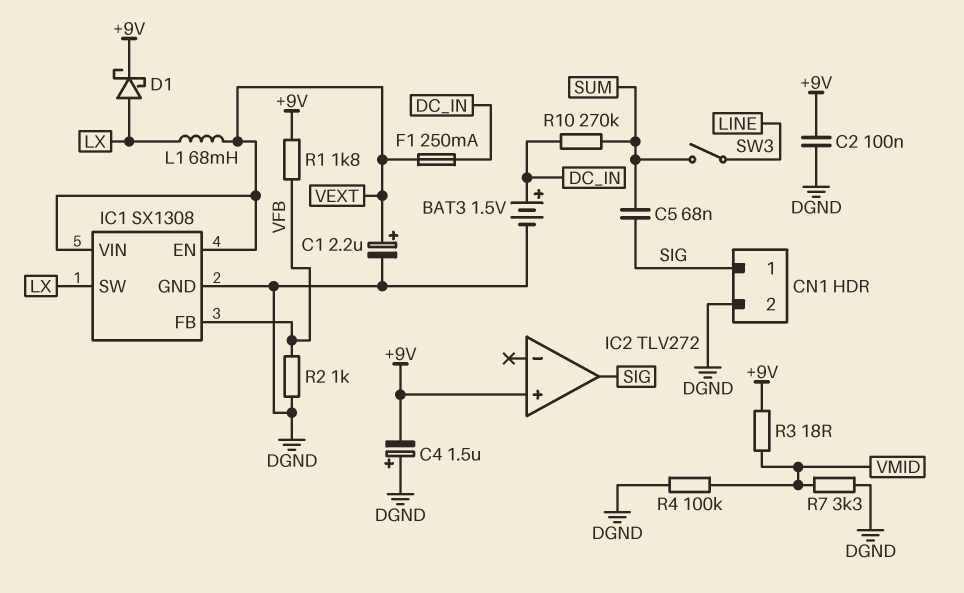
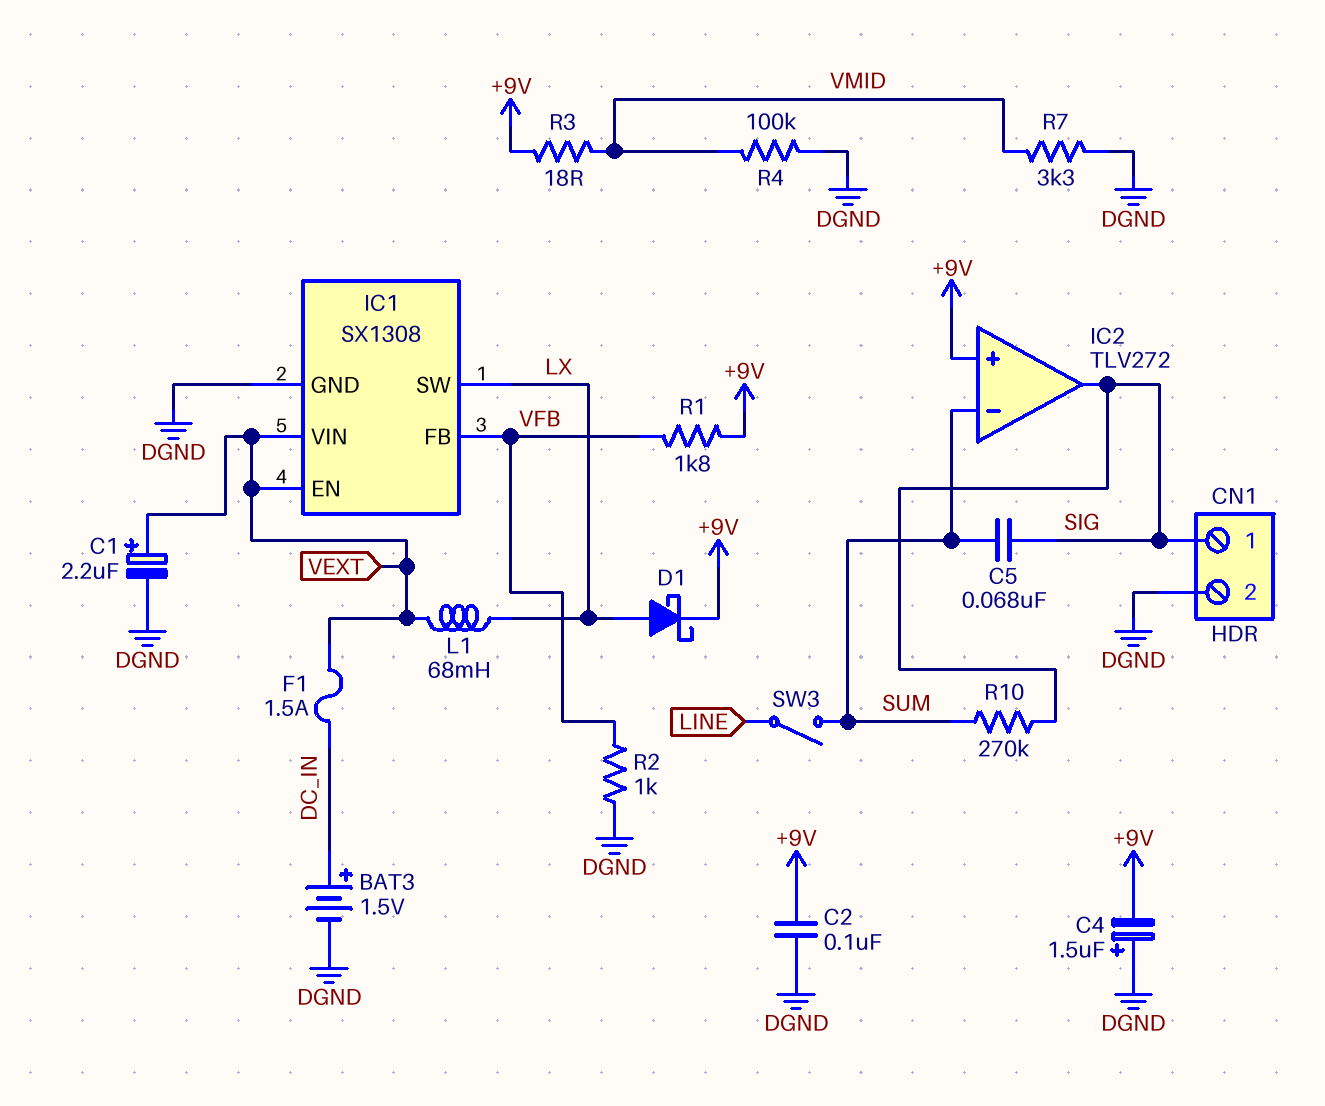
F1: 250mA (DC_IN, VEXT) -> 1.5A (DC_IN, VEXT)
IC2 pin in-: none -> SUM
R10: 270k (DC_IN, SUM) -> 270k (SIG, SUM)

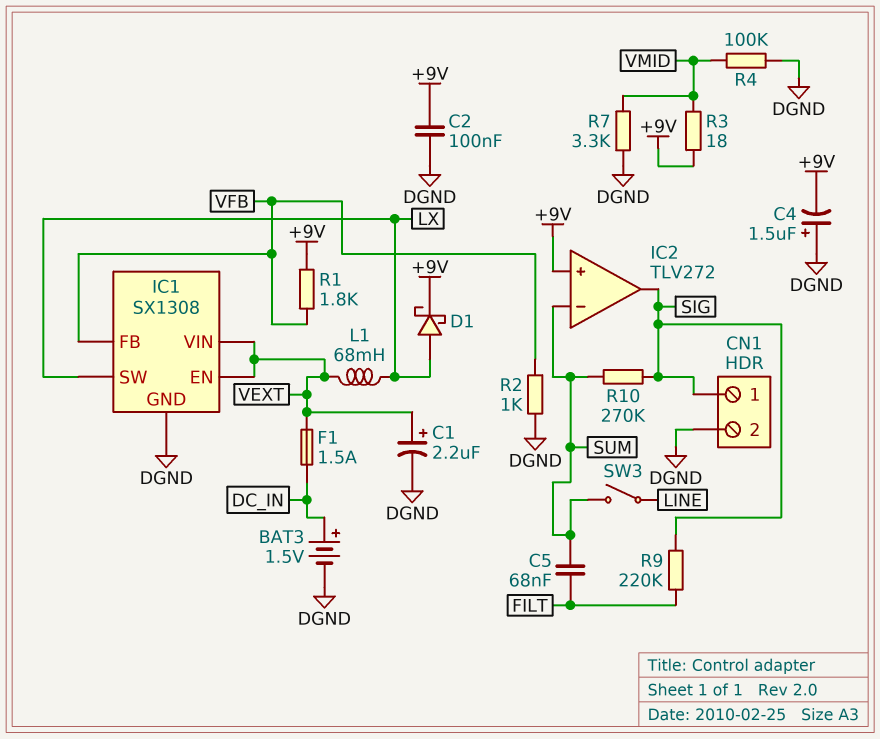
C5: 68nF (SIG, SUM) -> 68nF (FILT, SUM)
R9: none -> 220k (FILT, SIG)

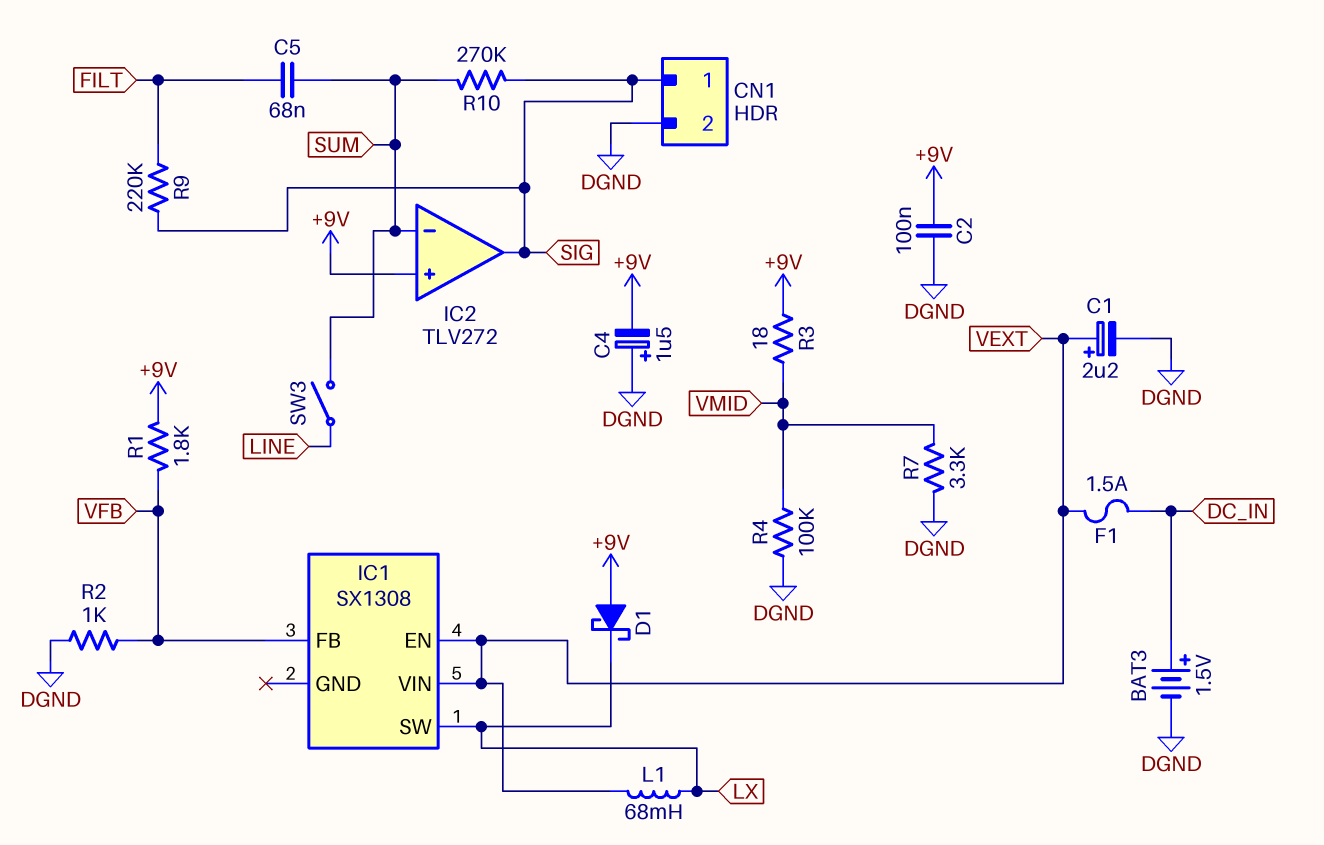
D1: schottky (A LX, K +9V) -> schottky (A +9V, K LX)
IC1 pin GND: DGND -> none

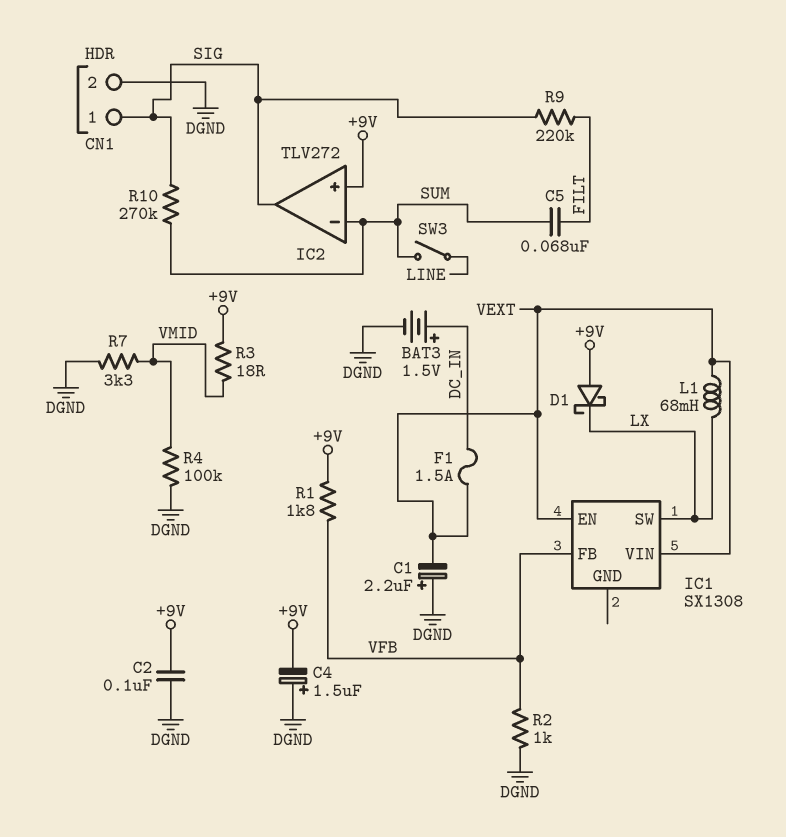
C1: 2.2uF (plus VEXT, minus DGND) -> 2.2uF (plus DGND, minus VEXT)

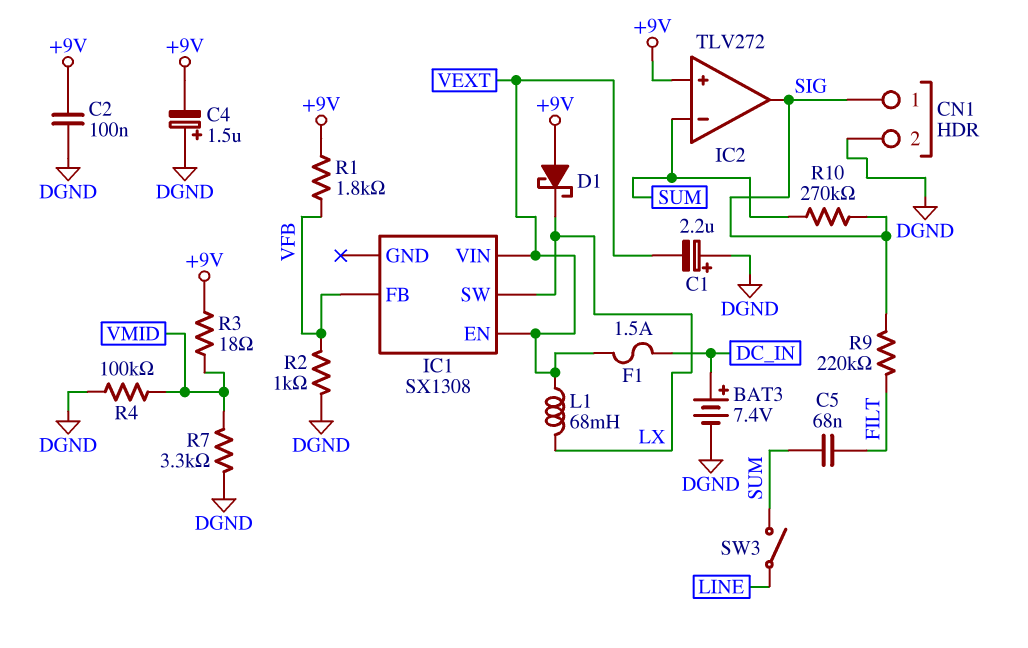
BAT3: 1.5V (plus DC_IN, minus DGND) -> 7.4V (plus DC_IN, minus DGND)

